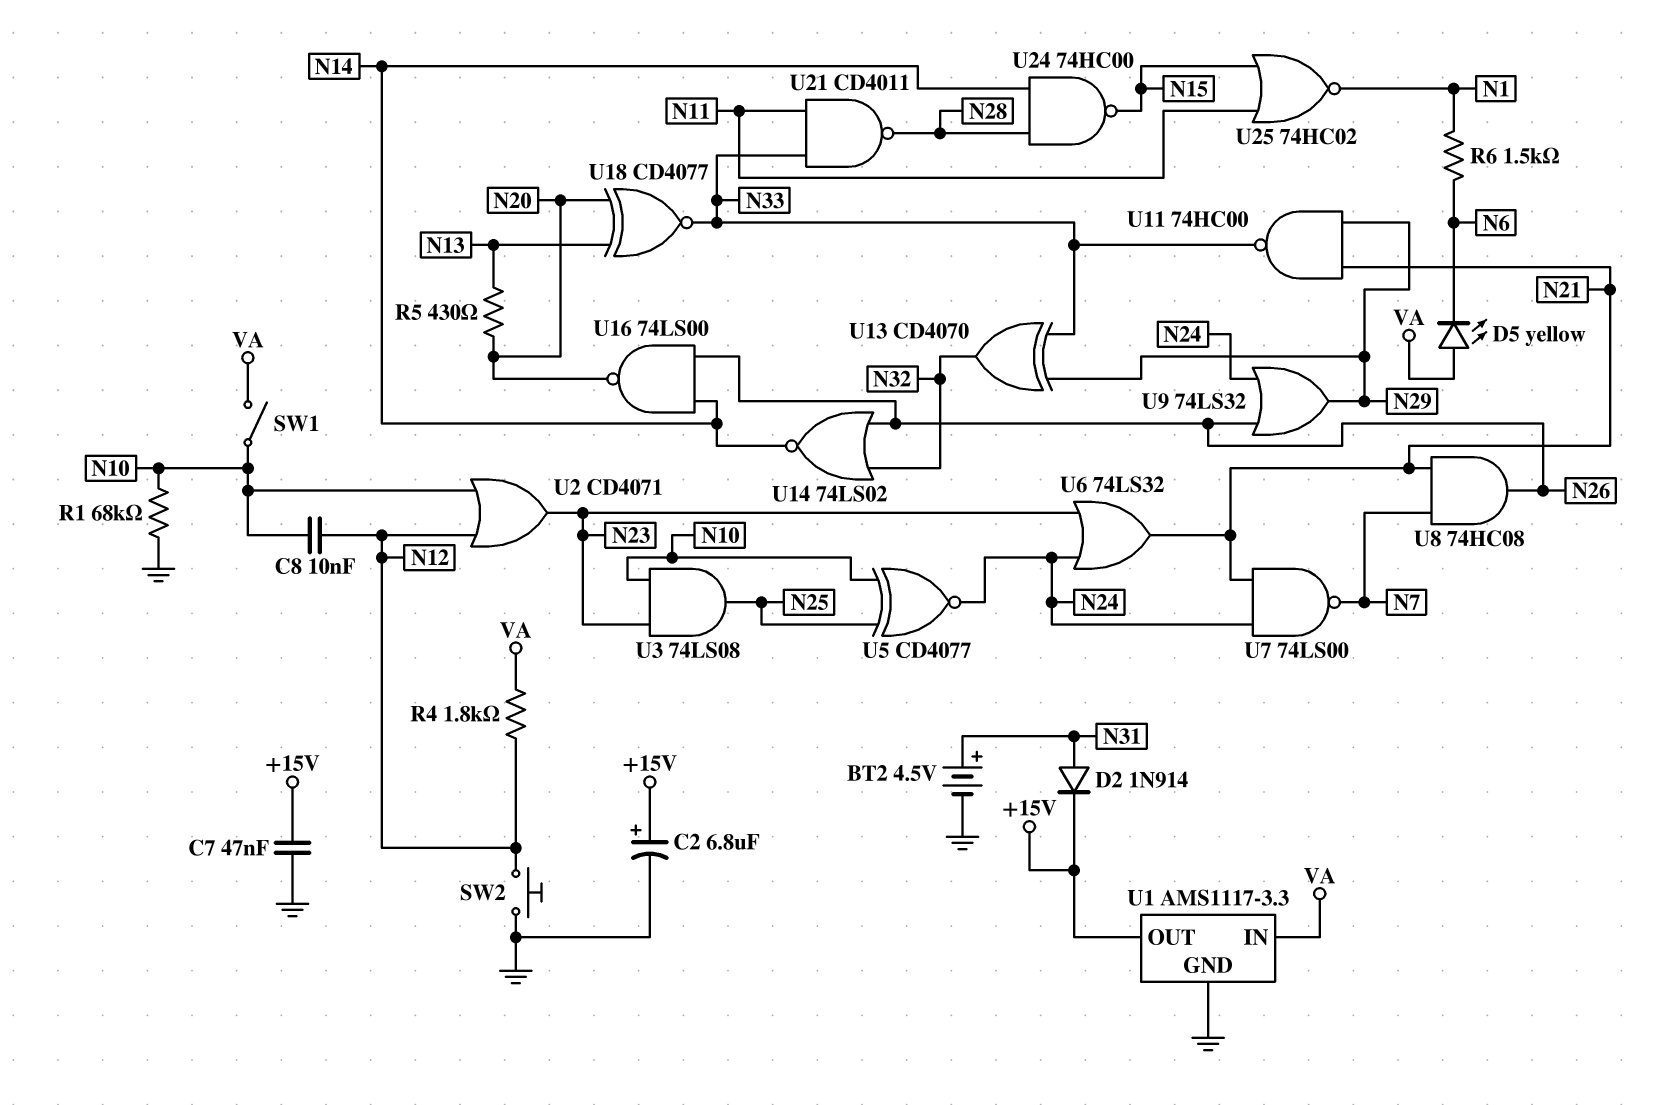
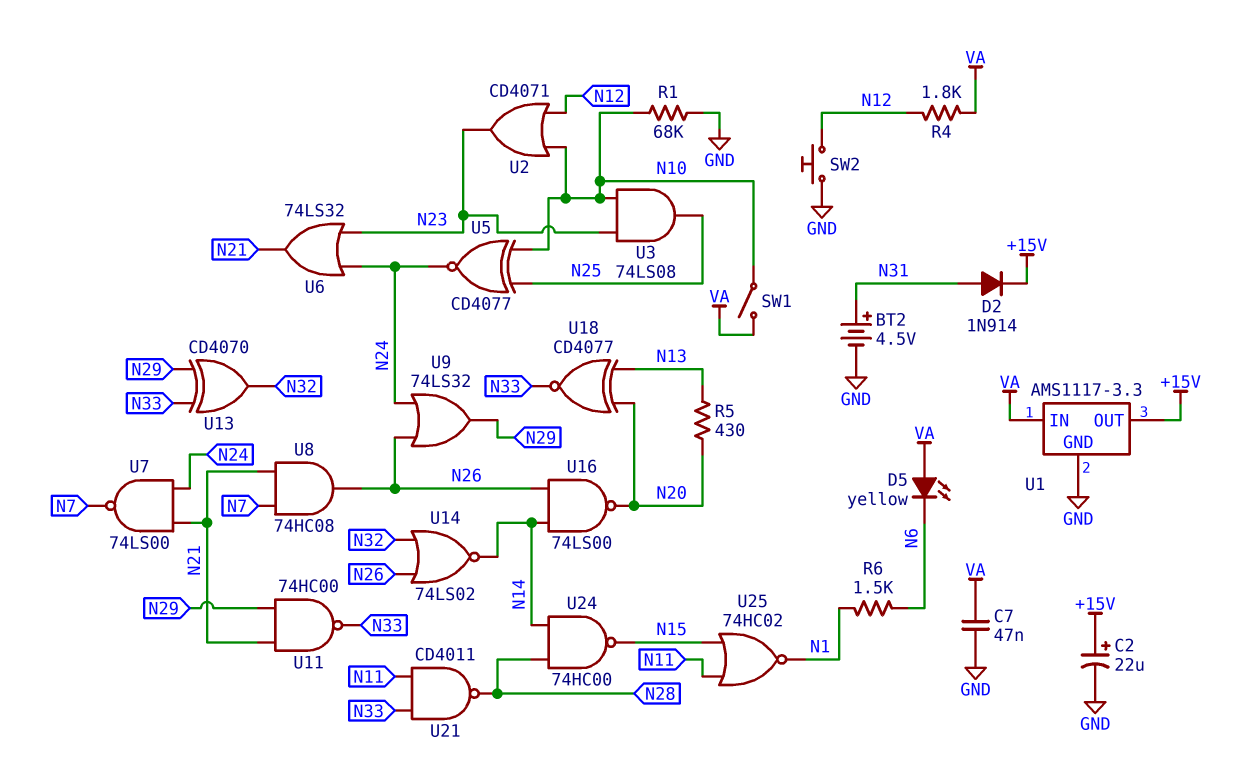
C2: 6.8uF (plus +15V, minus GND) -> 22uF (plus +15V, minus GND)
C7: 47nF (+15V, GND) -> 47nF (GND, VA)
C8: 10nF (N10, N12) -> none

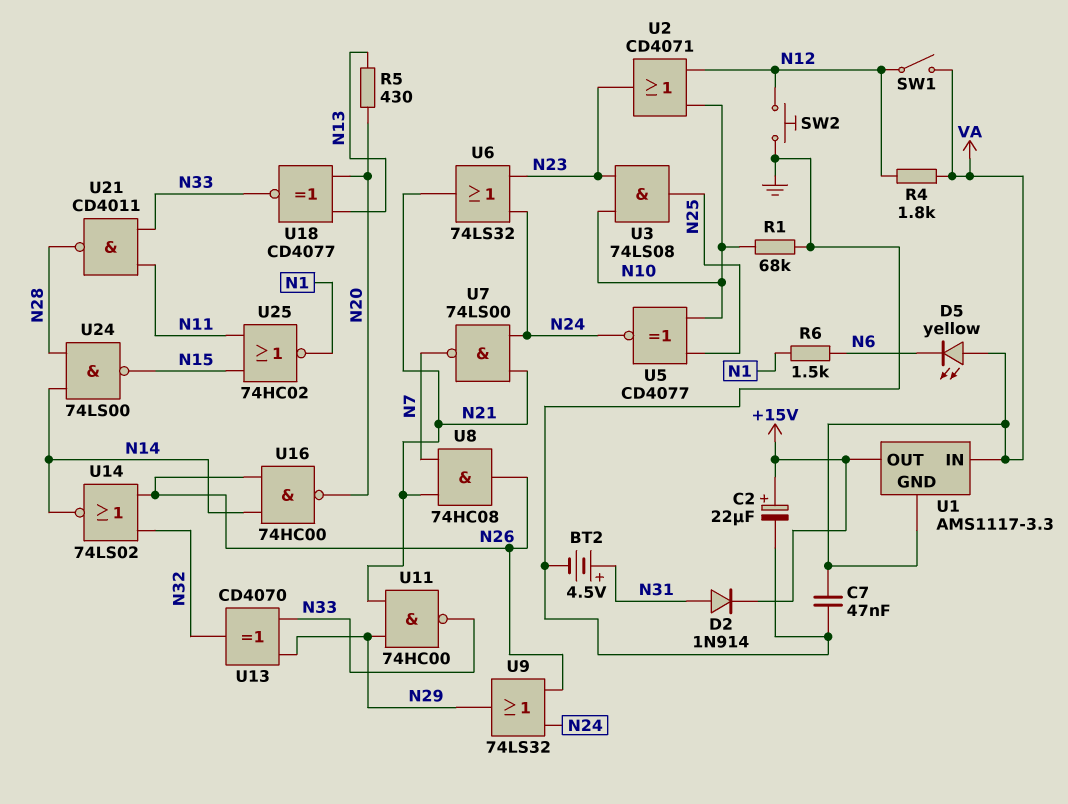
SW1: switch (N10, VA) -> switch (N12, VA)
U1 pin GND: GND -> VA
U16: NAND 74LS00 (in N14, in N26, out N20) -> NAND 74HC00 (in N14, in N26, out N20)
U24: NAND 74HC00 (in N14, in N28, out N15) -> NAND 74LS00 (in N14, in N28, out N15)

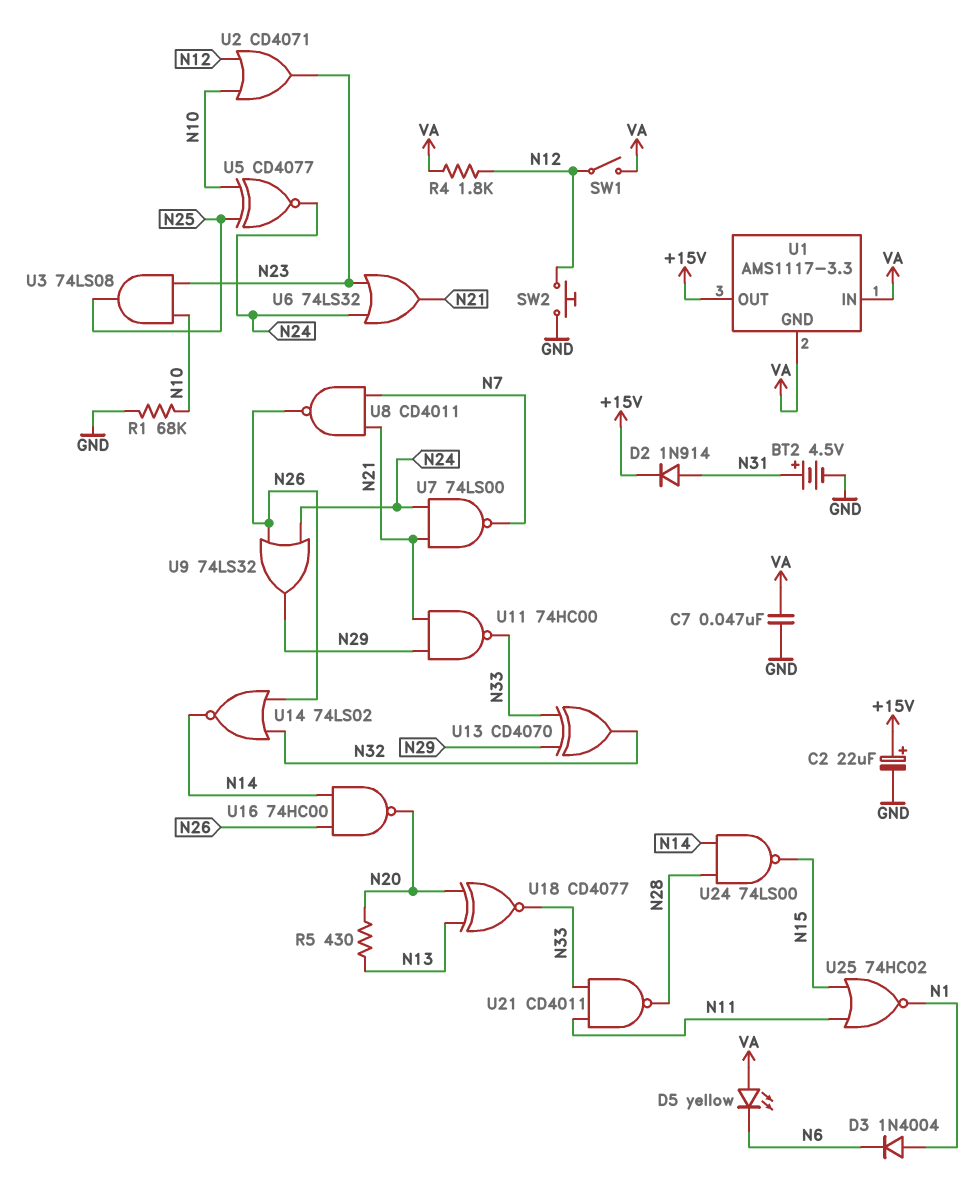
D3: none -> diode 1N4004 (A N1, K N6)
R6: 1.5k (N1, N6) -> none
U8: AND 74HC08 (in N7, in N21, out N26) -> NAND CD4011 (in N7, in N21, out N26)

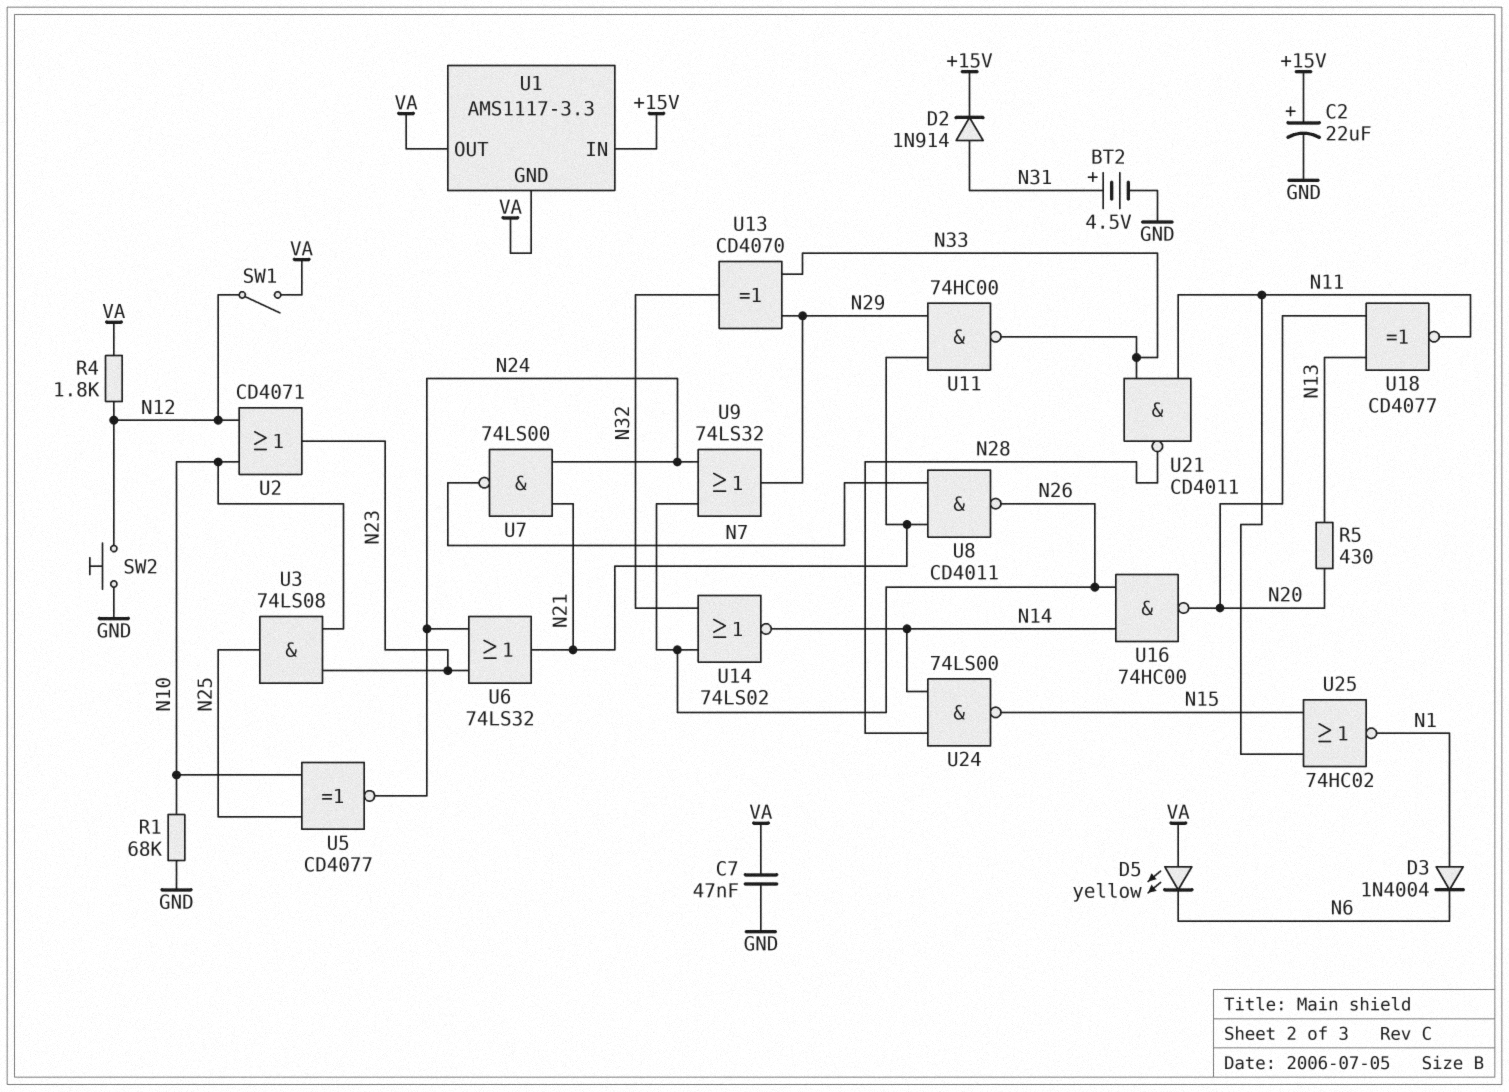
U1 pin IN: VA -> +15V
U1 pin OUT: +15V -> VA
U18: XNOR CD4077 (in N13, in N20, out N33) -> XNOR CD4077 (in N13, in N20, out N11)

